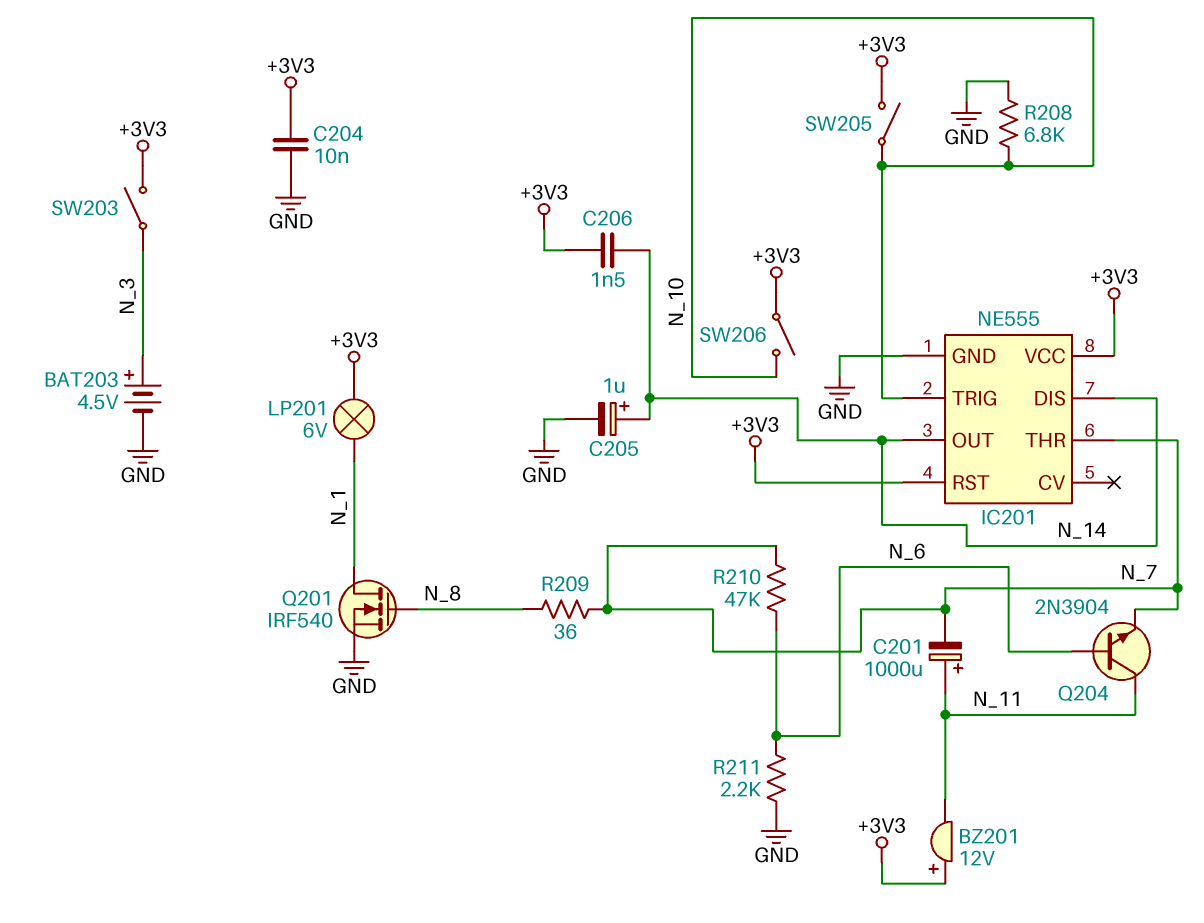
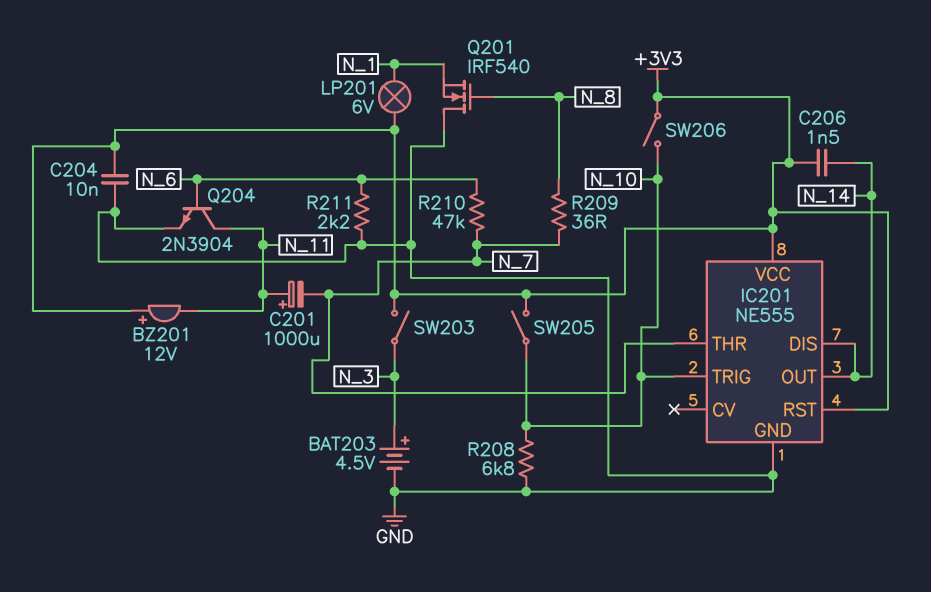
C205: 1uF (plus N_14, minus GND) -> none
Q201: NMOS IRF540 (G N_8, D N_1, S GND) -> NMOS IRF540 (G N_8, D GND, S N_1)
Q204: NPN 2N3904 (B N_6, C N_11, E N_7) -> NPN 2N3904 (B N_6, C N_11, E GND)

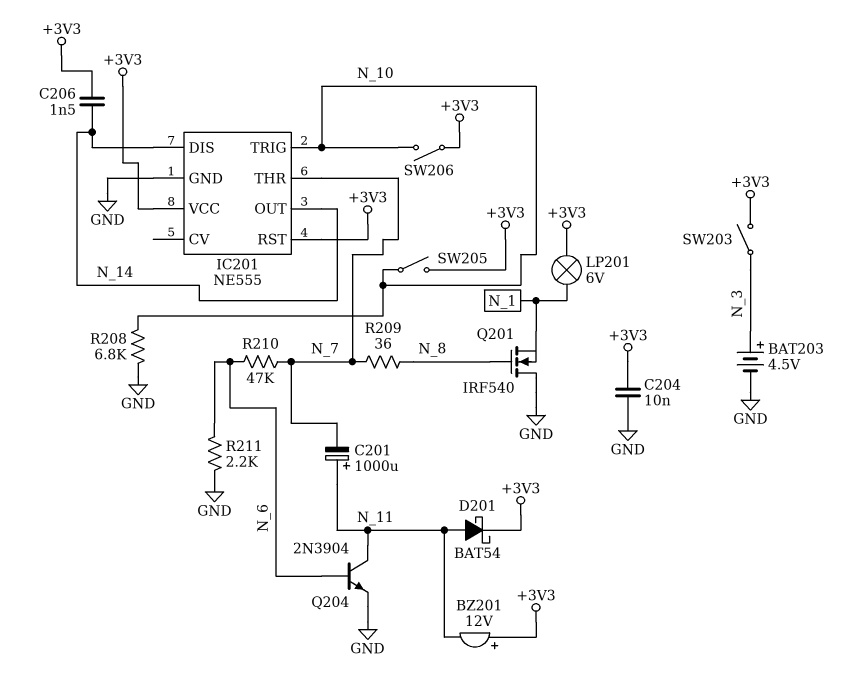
D201: none -> schottky BAT54 (A N_11, K +3V3)

